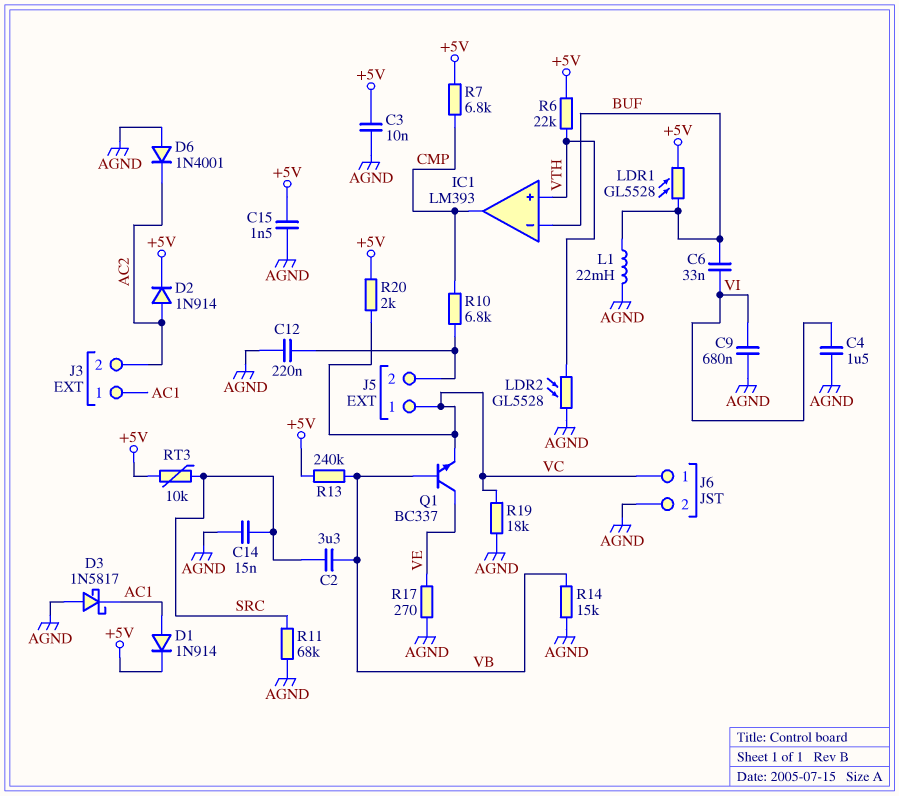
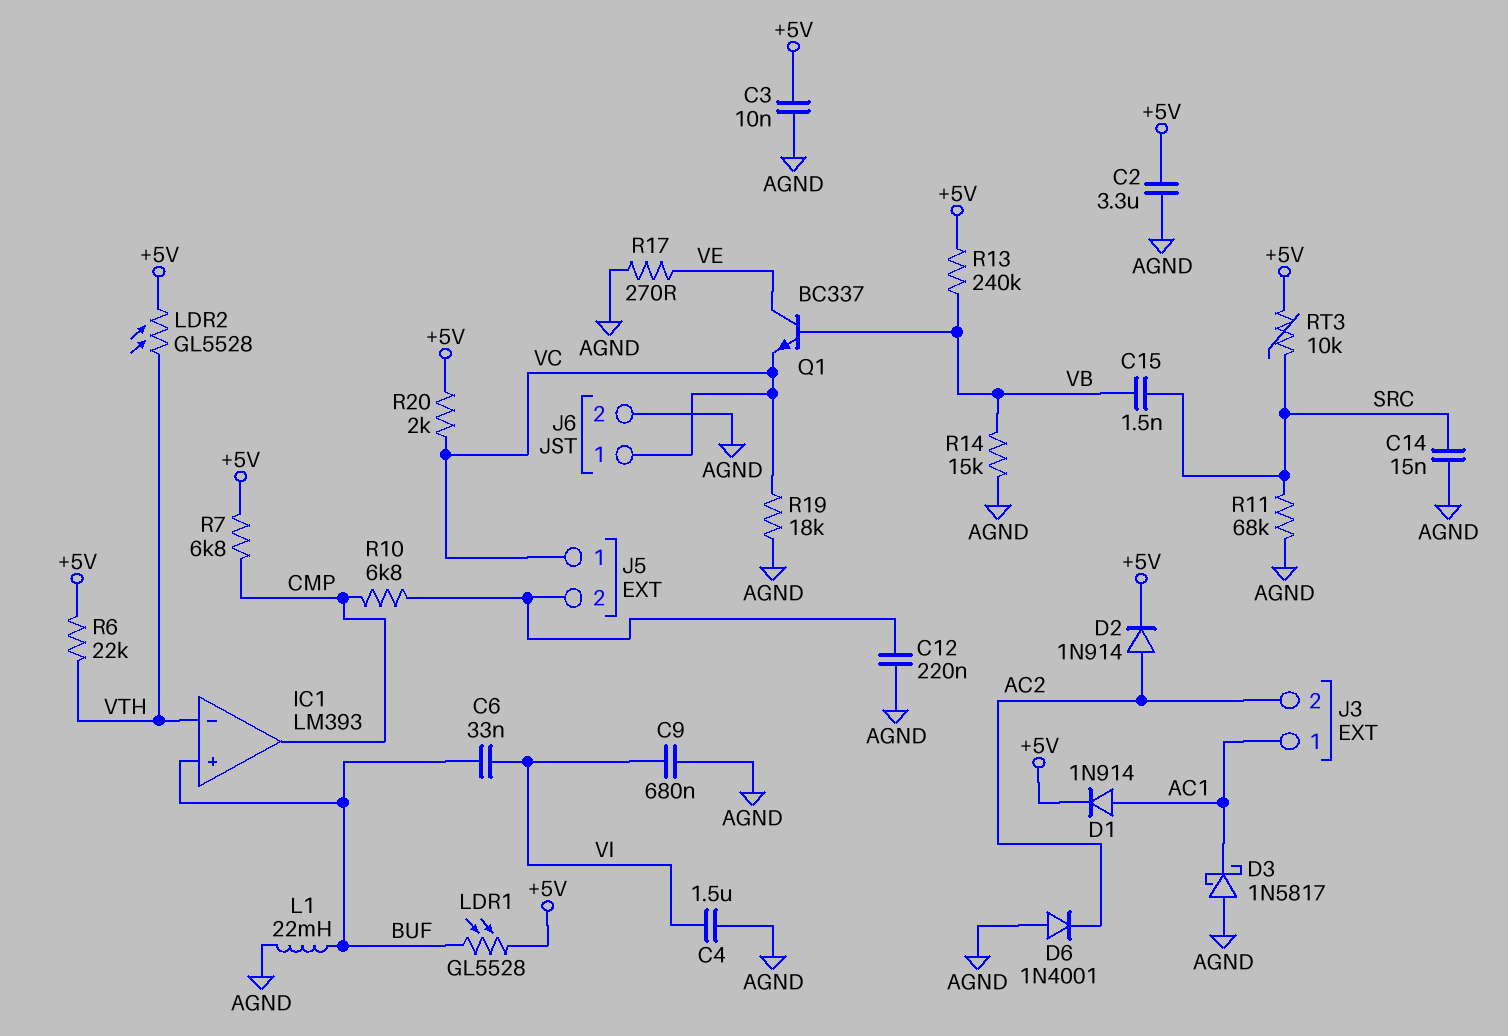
C2: 3.3uF (SRC, VB) -> 3.3uF (+5V, AGND)
C15: 1.5nF (+5V, AGND) -> 1.5nF (SRC, VB)
IC1 pin in+: VTH -> BUF
IC1 pin in-: BUF -> VTH
LDR2: GL5528 (AGND, VTH) -> GL5528 (+5V, VTH)

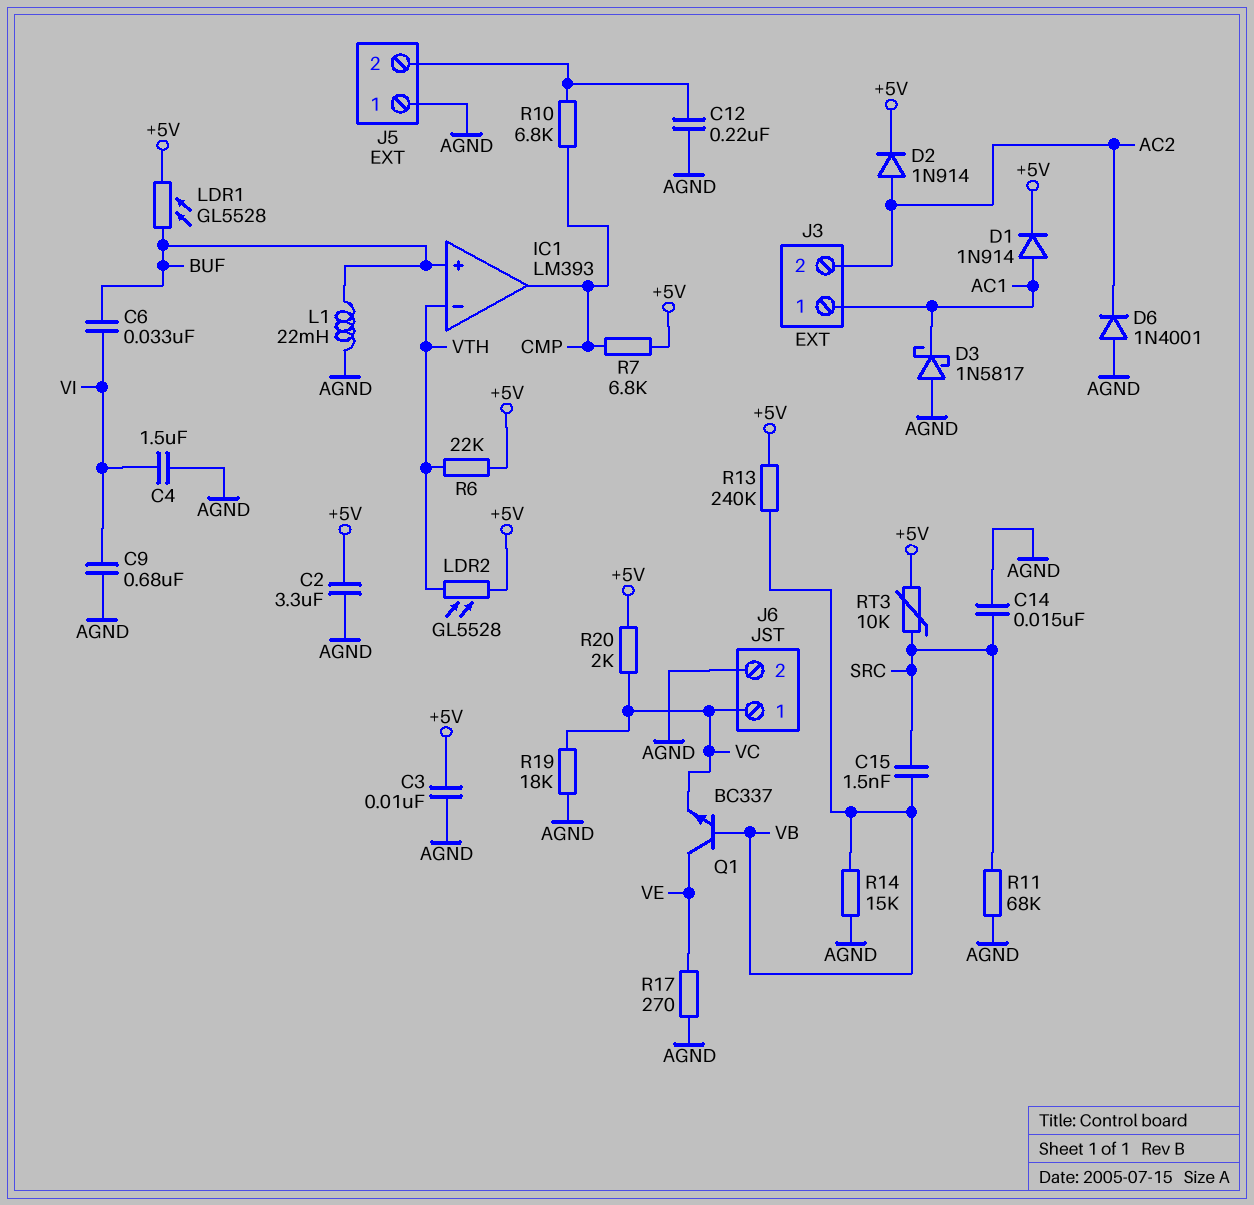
J5 pin 1: VC -> AGND

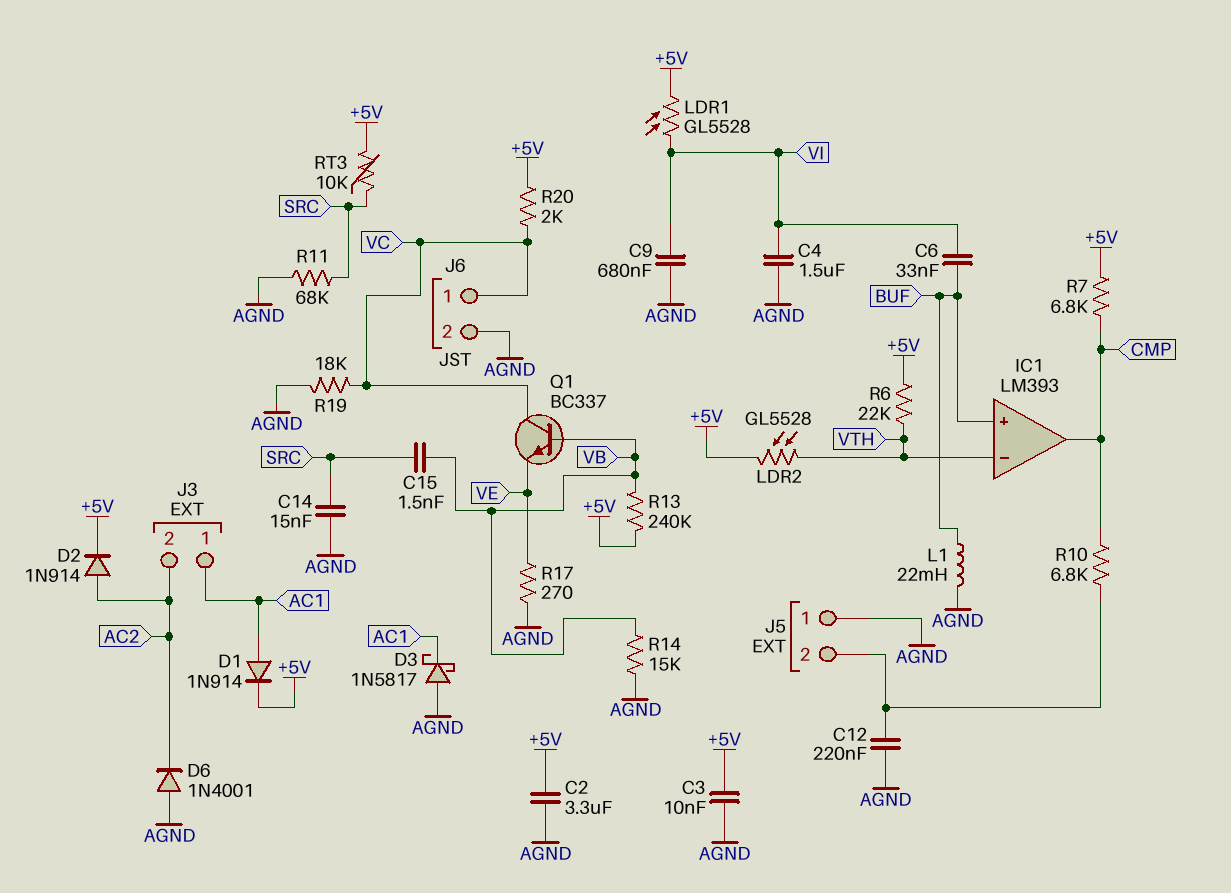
LDR1: GL5528 (+5V, BUF) -> GL5528 (+5V, VI)
Q1: NPN BC337 (B VB, C VE, E VC) -> NPN BC337 (B VB, C VC, E VE)

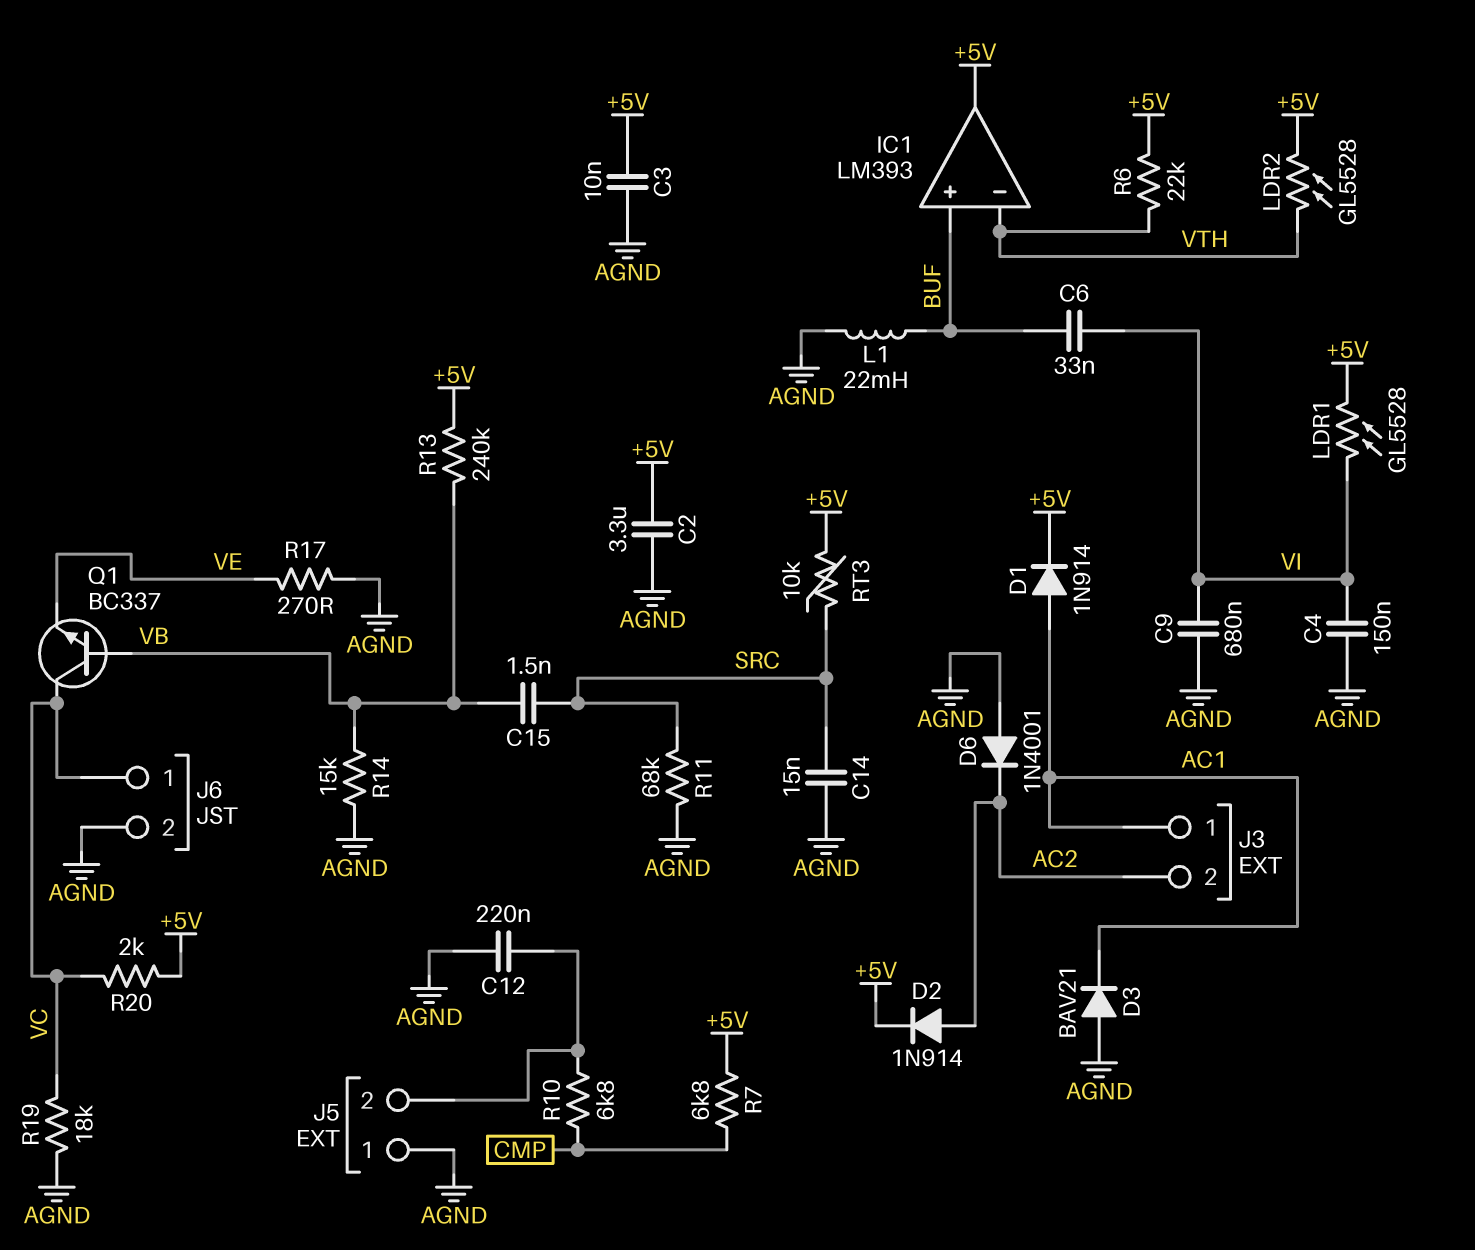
C4: 1.5uF (AGND, VI) -> 150nF (AGND, VI)
D3: schottky 1N5817 (A AGND, K AC1) -> diode BAV21 (A AGND, K AC1)
IC1 pin out: CMP -> +5V

